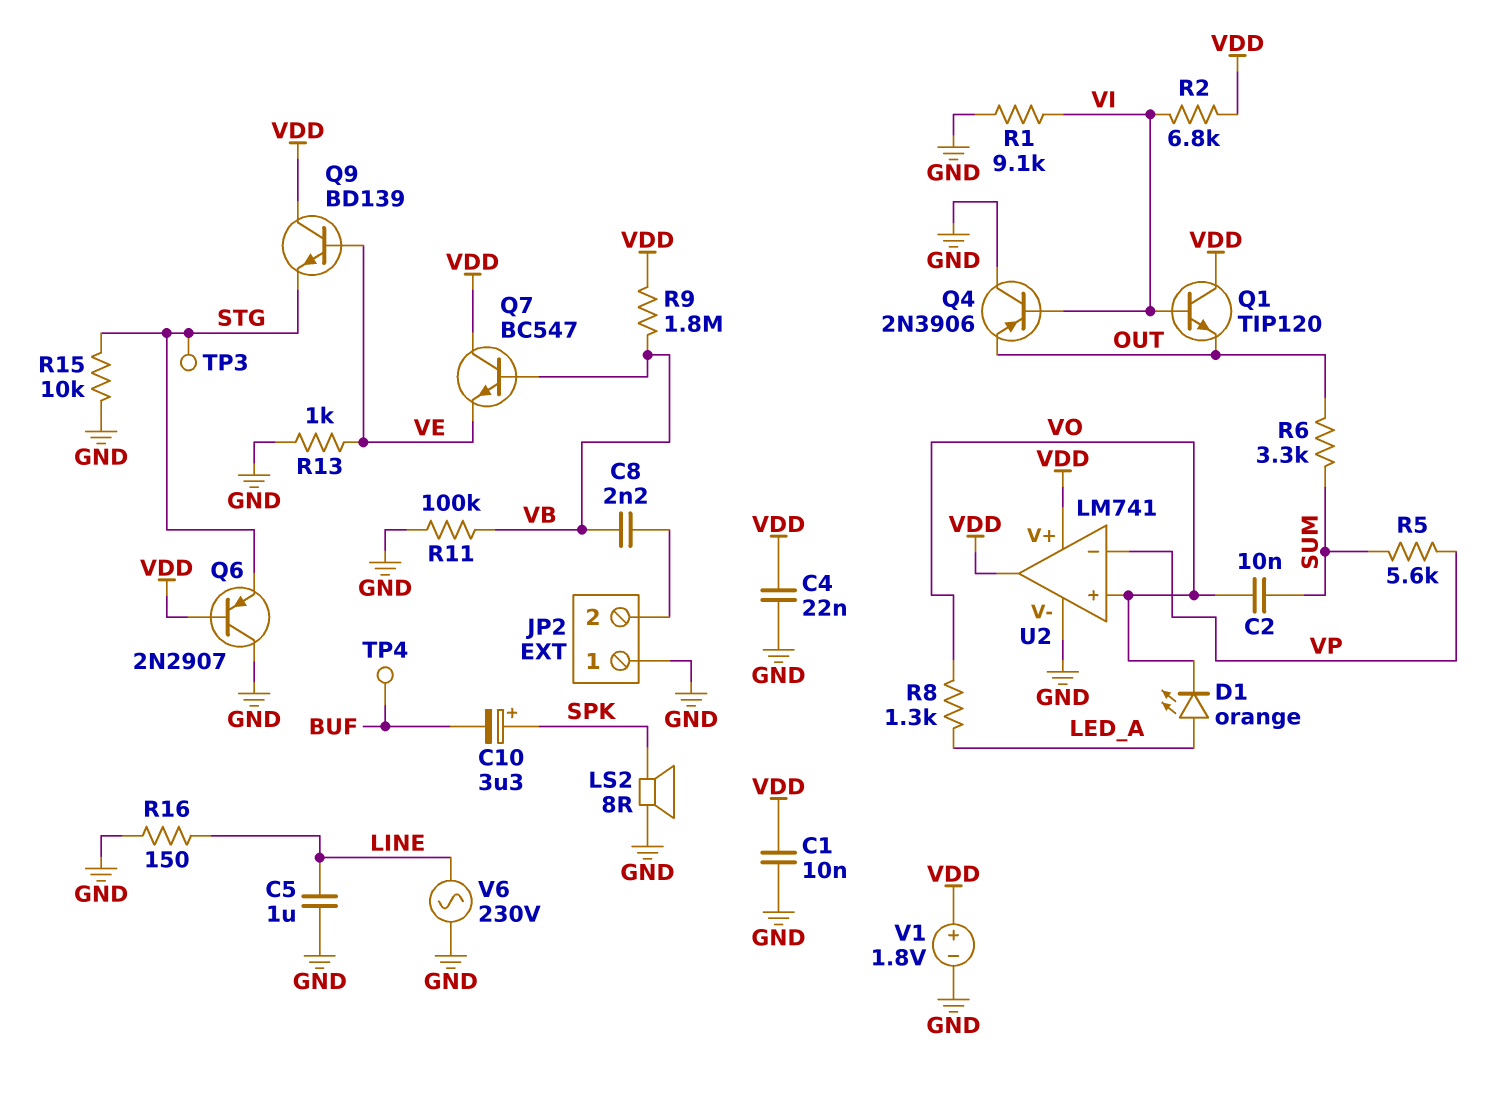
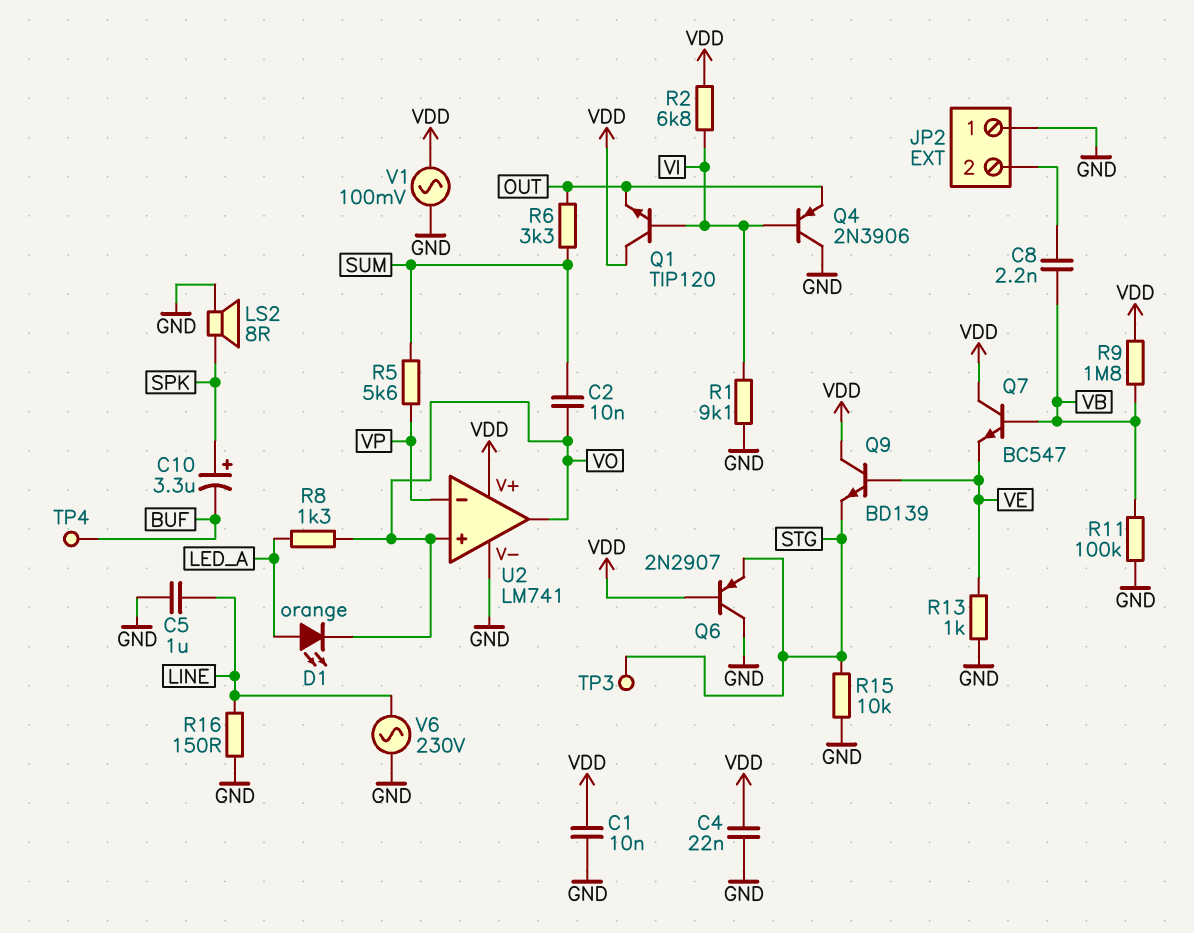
U2 pin out: VDD -> VO
V1: 1.8V (plus VDD, minus GND) -> AC 100mV (GND, VDD)

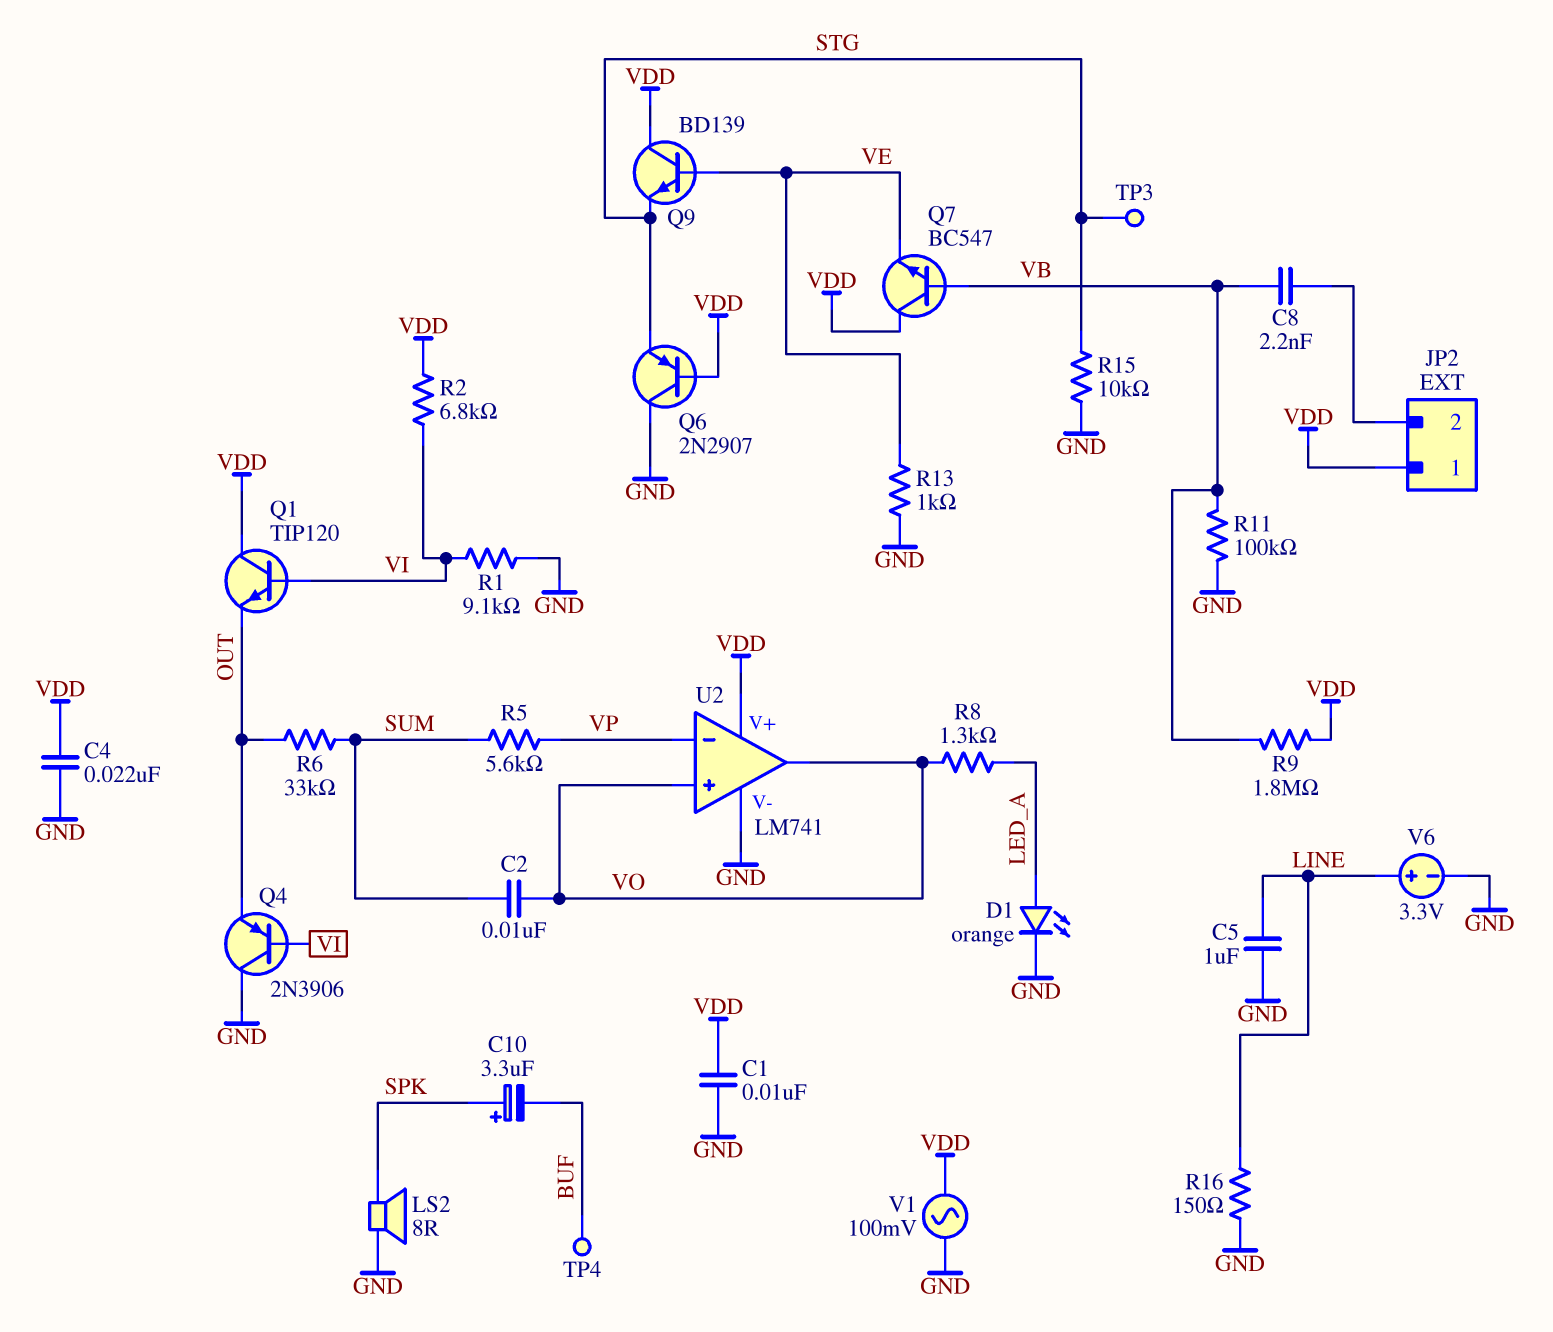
D1: LED orange (A LED_A, K VO) -> LED orange (A LED_A, K GND)
JP2 pin 1: GND -> VDD
R6: 3.3k (OUT, SUM) -> 33k (OUT, SUM)
V6: AC 230V (GND, LINE) -> 3.3V (plus LINE, minus GND)

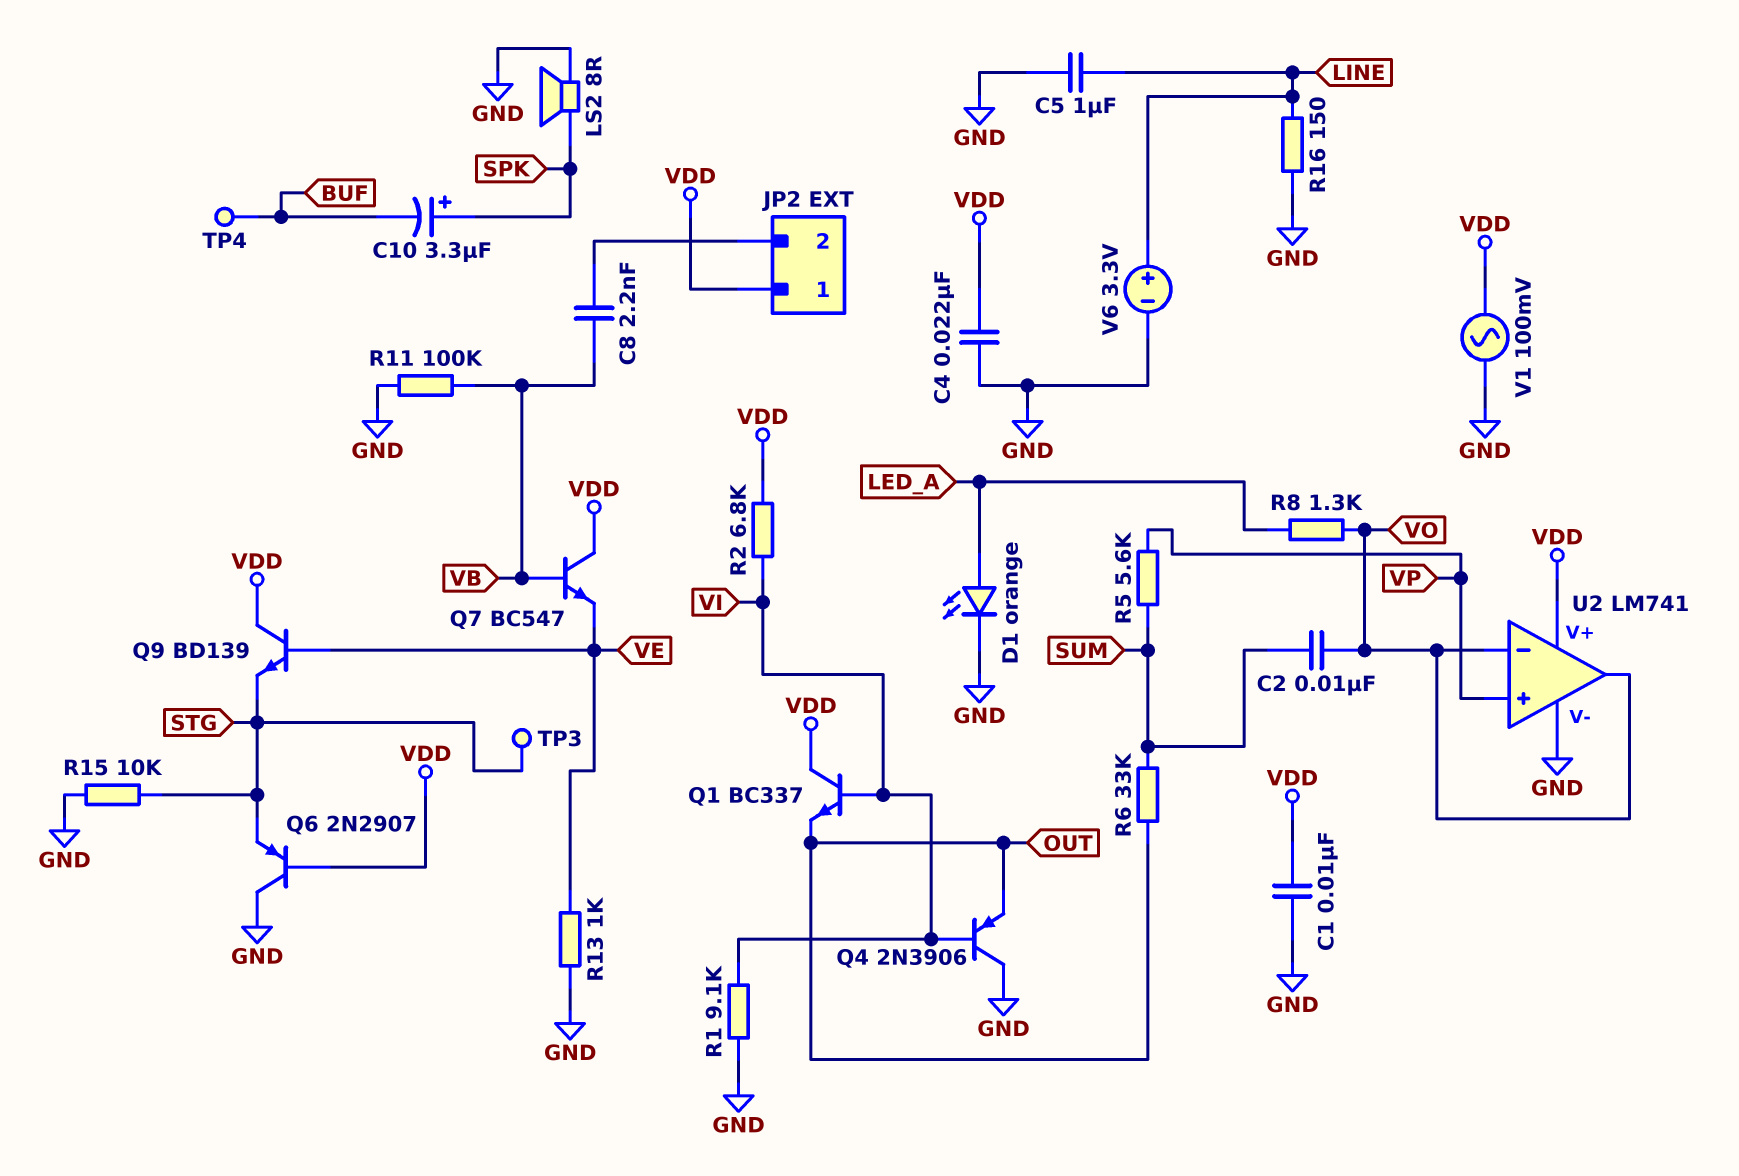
Q1: NPN TIP120 (B VI, C VDD, E OUT) -> NPN BC337 (B VI, C VDD, E OUT)
R9: 1.8M (VB, VDD) -> none
U2 pin in+: VO -> VP
U2 pin in-: VP -> VO

